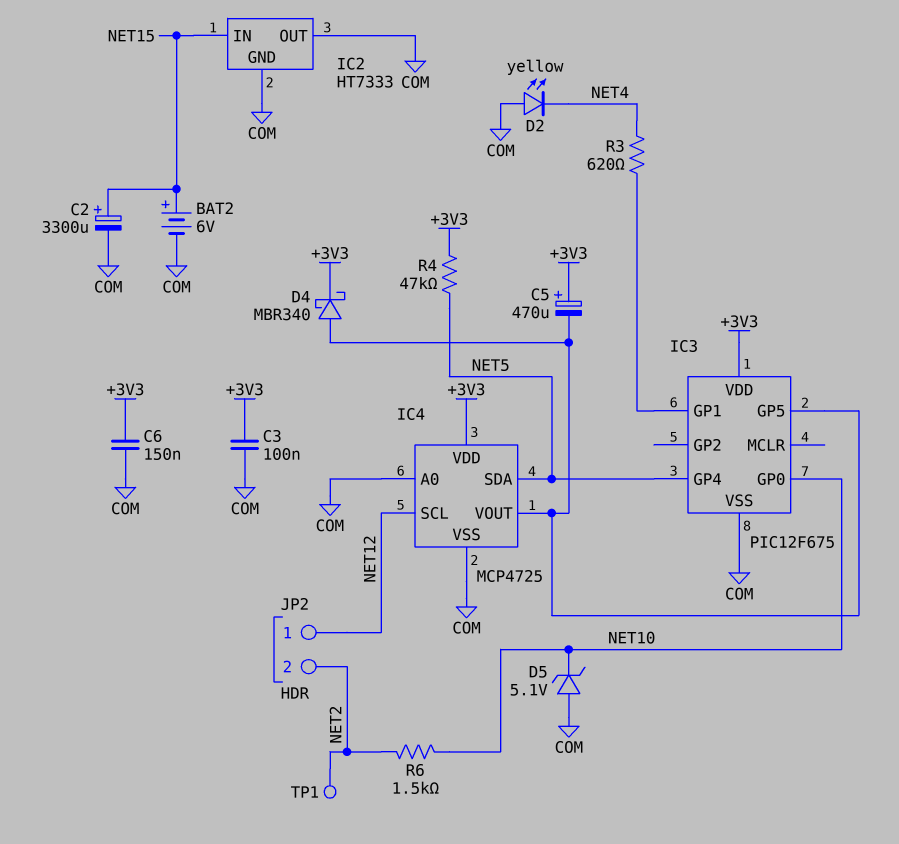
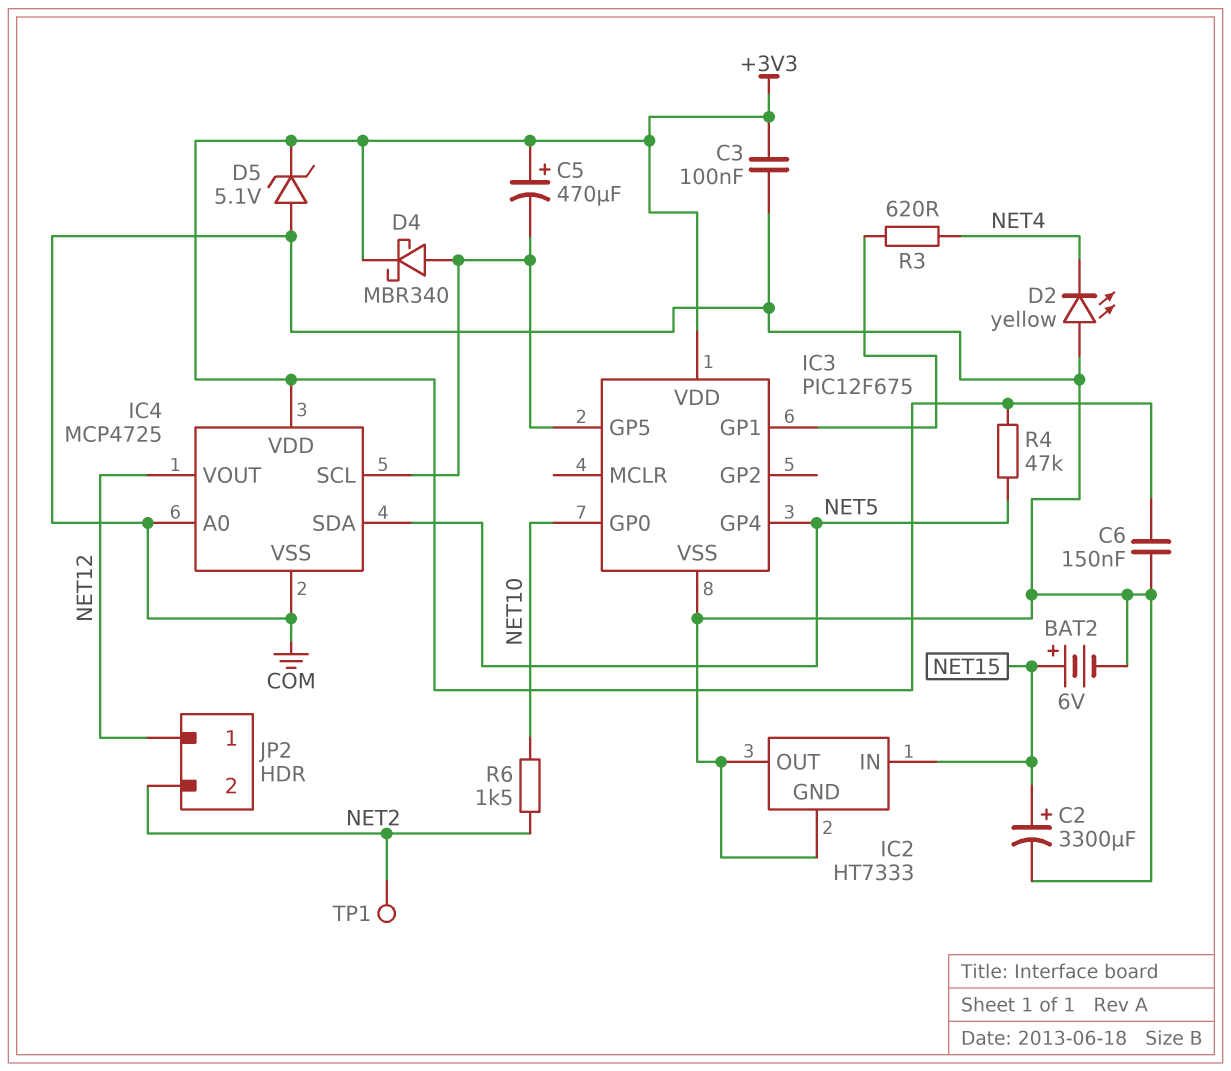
D5: zener 5.1V (A COM, K NET10) -> zener 5.1V (A COM, K +3V3)
IC4 pin SCL: NET12 -> IC3/GP5
IC4 pin VOUT: IC3/GP5 -> NET12

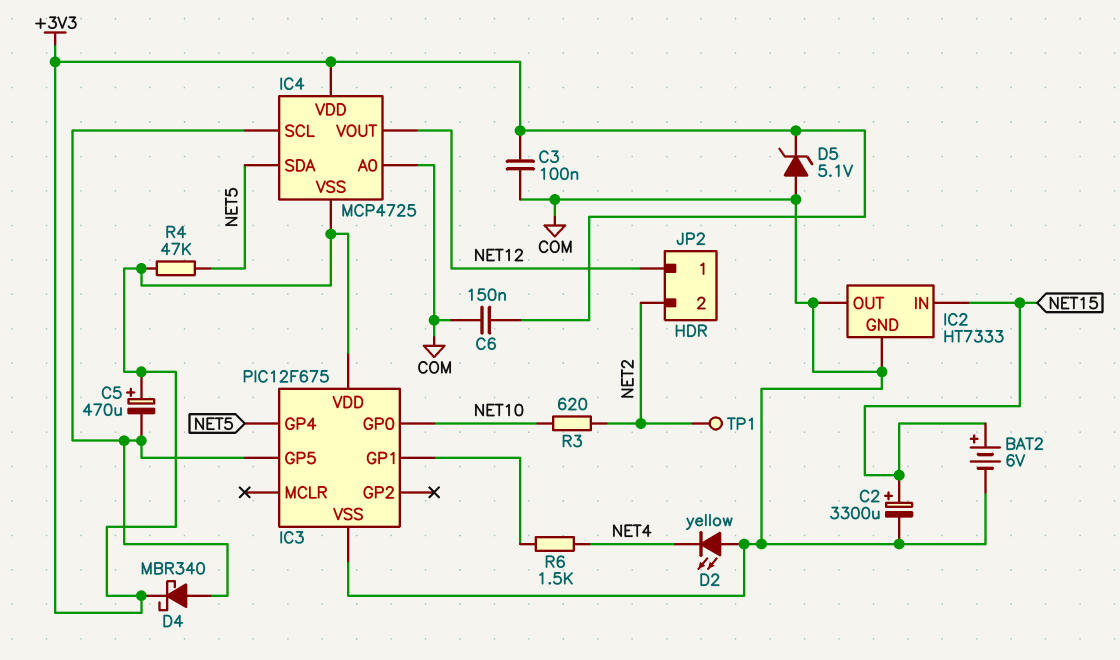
IC4 pin VSS: COM -> +3V3
R3: 620 (IC3/GP1, NET4) -> 620 (NET2, NET10)
R6: 1.5k (NET2, NET10) -> 1.5k (IC3/GP1, NET4)

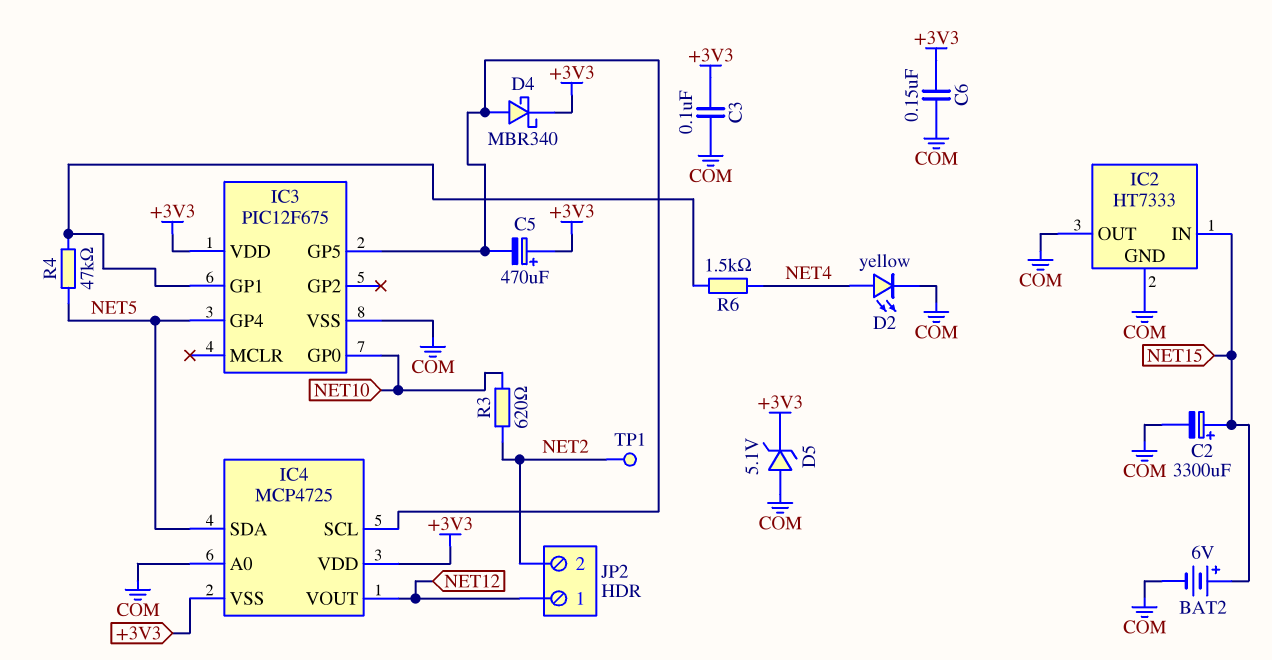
D2: LED yellow (A COM, K NET4) -> LED yellow (A NET4, K COM)
R4: 47k (+3V3, NET5) -> 47k (IC3/GP1, NET5)

